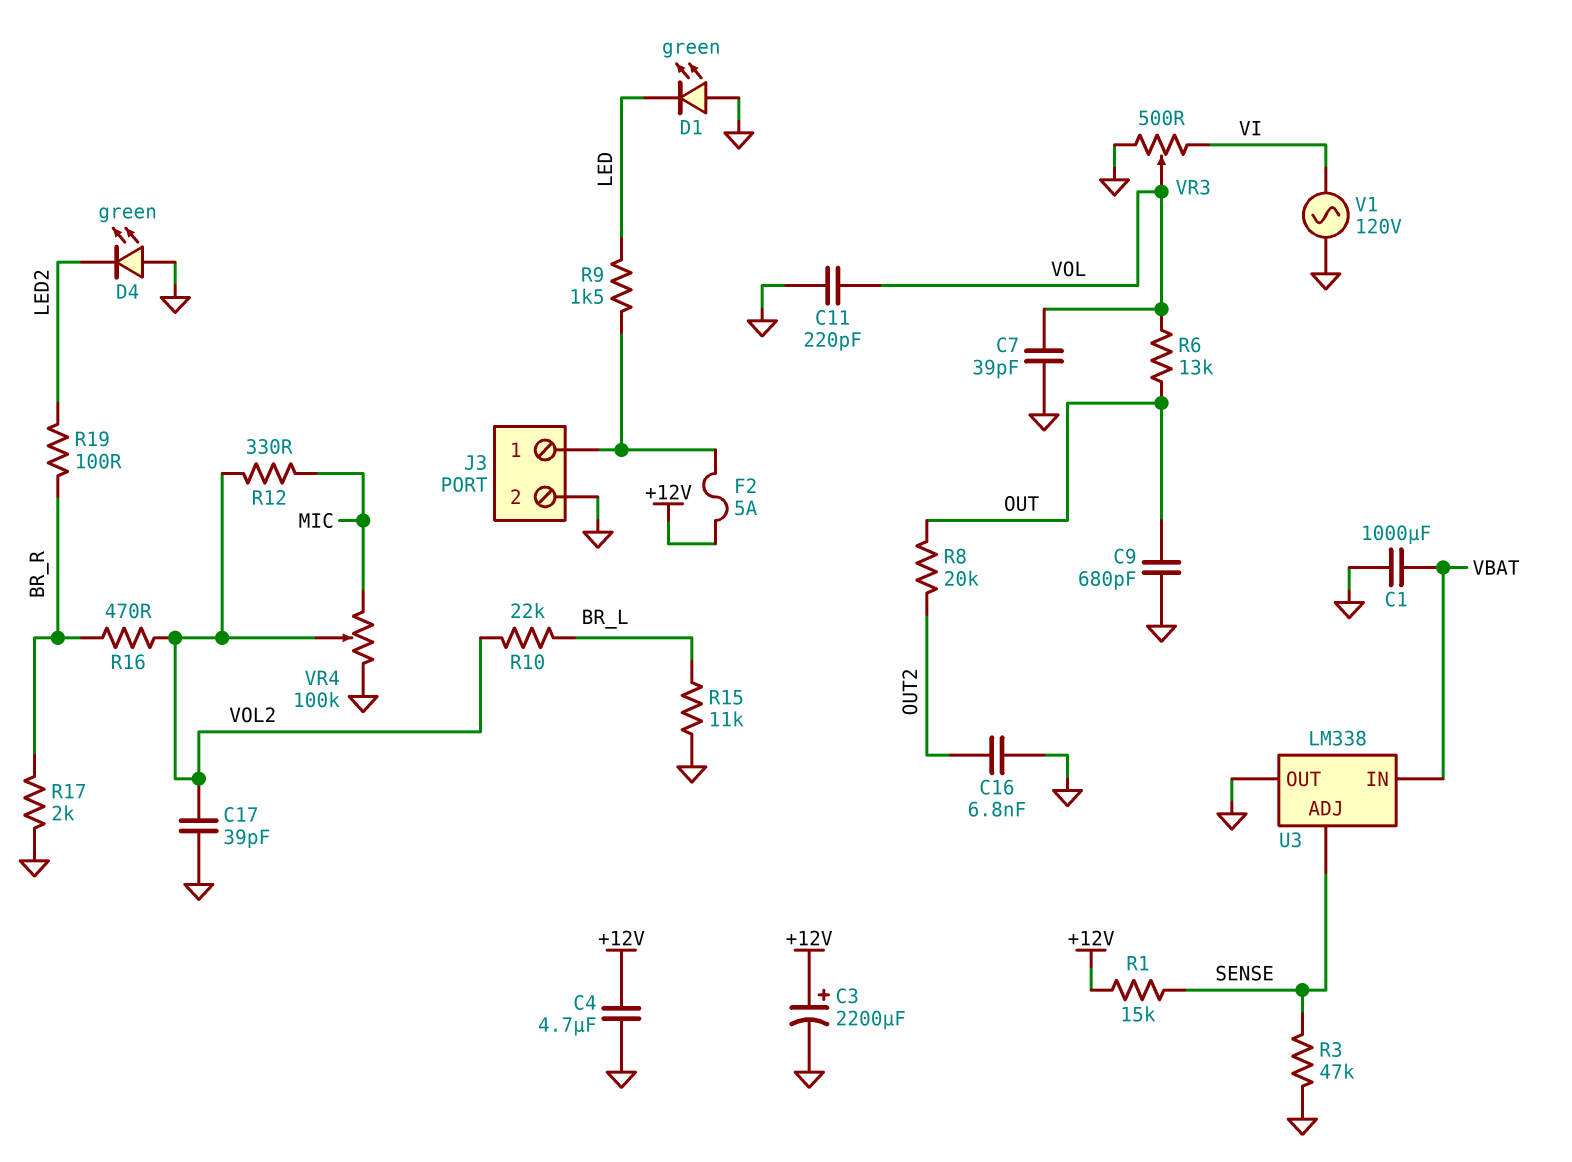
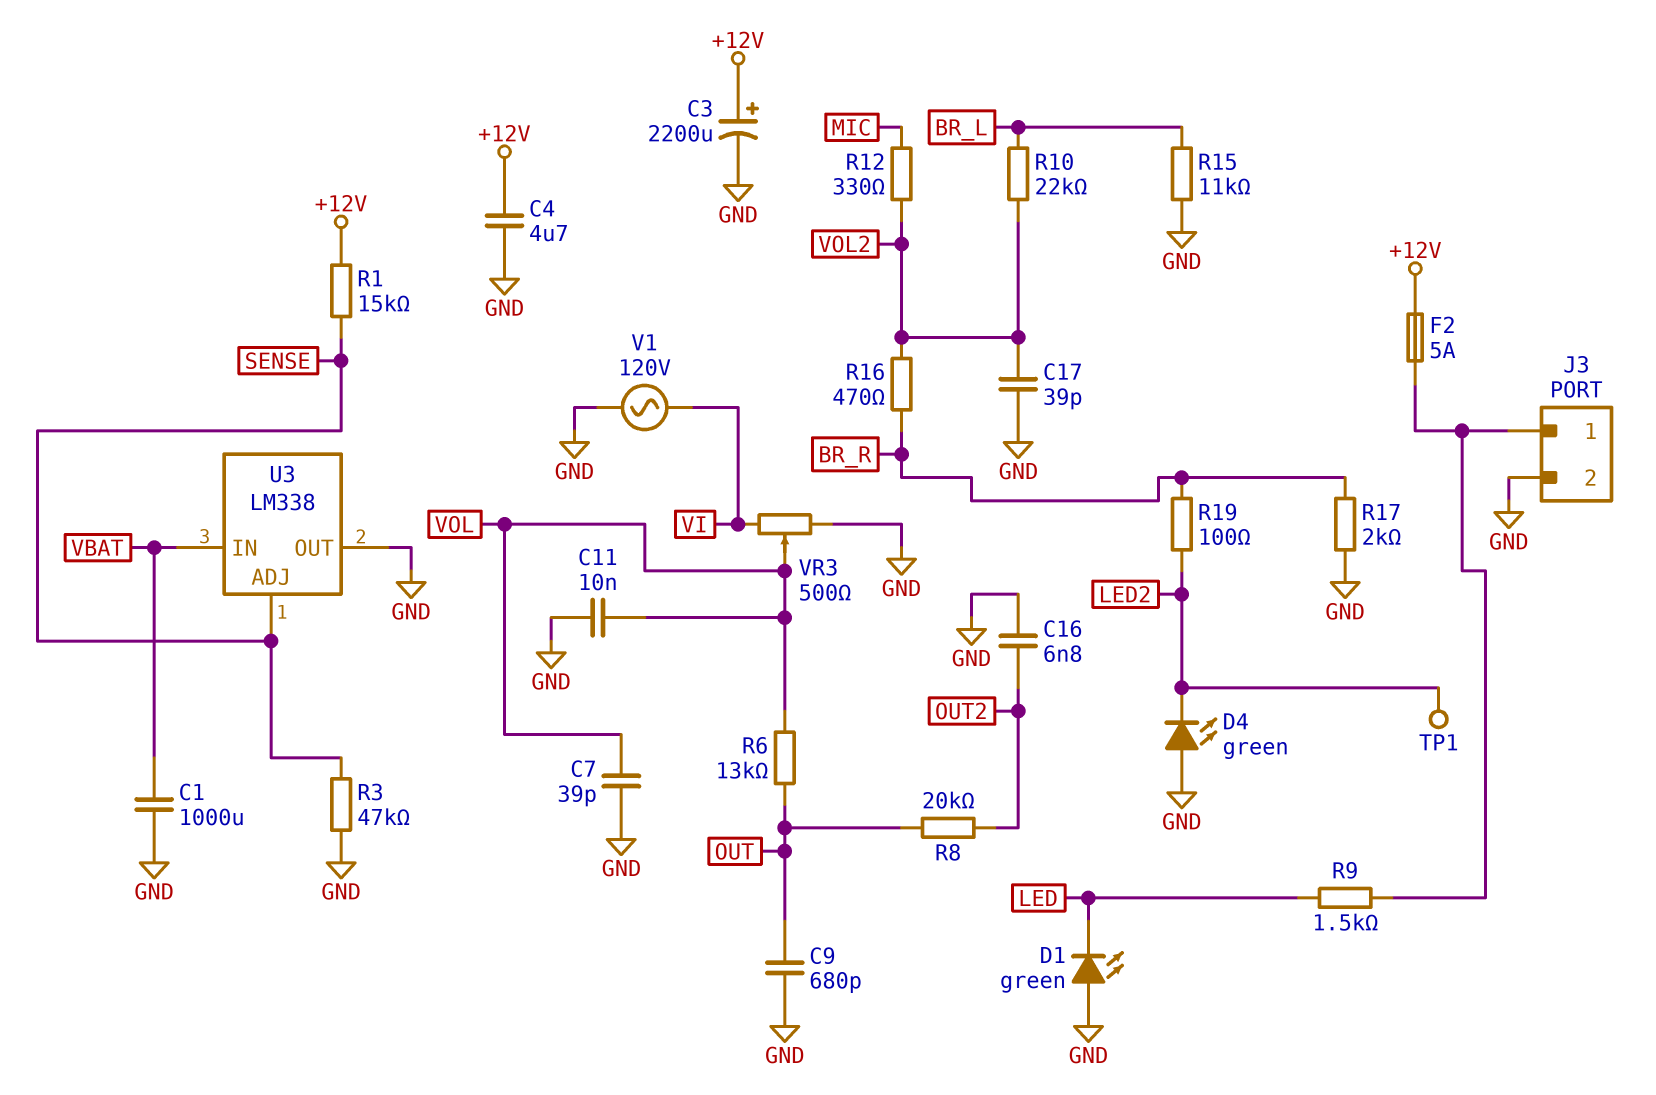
C11: 220pF (GND, VOL) -> 10nF (GND, VOL)
TP1: none -> test point (LED2)
VR4: 100k (GND, MIC, wiper VOL2) -> none

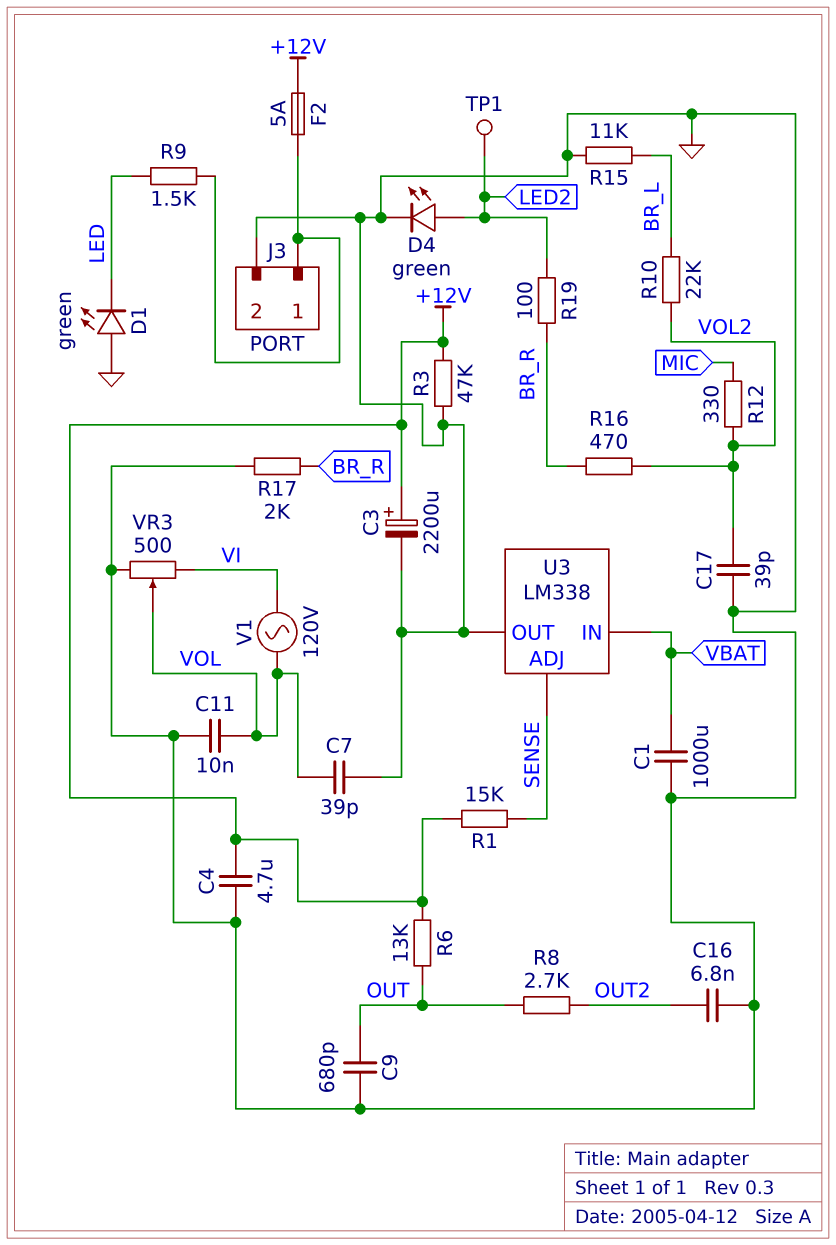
D4: LED green (A GND, K LED2) -> LED green (A LED2, K GND)
R3: 47k (GND, SENSE) -> 47k (+12V, GND)
R6: 13k (OUT, VOL) -> 13k (+12V, OUT)
R8: 20k (OUT, OUT2) -> 2.7k (OUT, OUT2)
V1: AC 120V (GND, VI) -> AC 120V (VI, VOL)

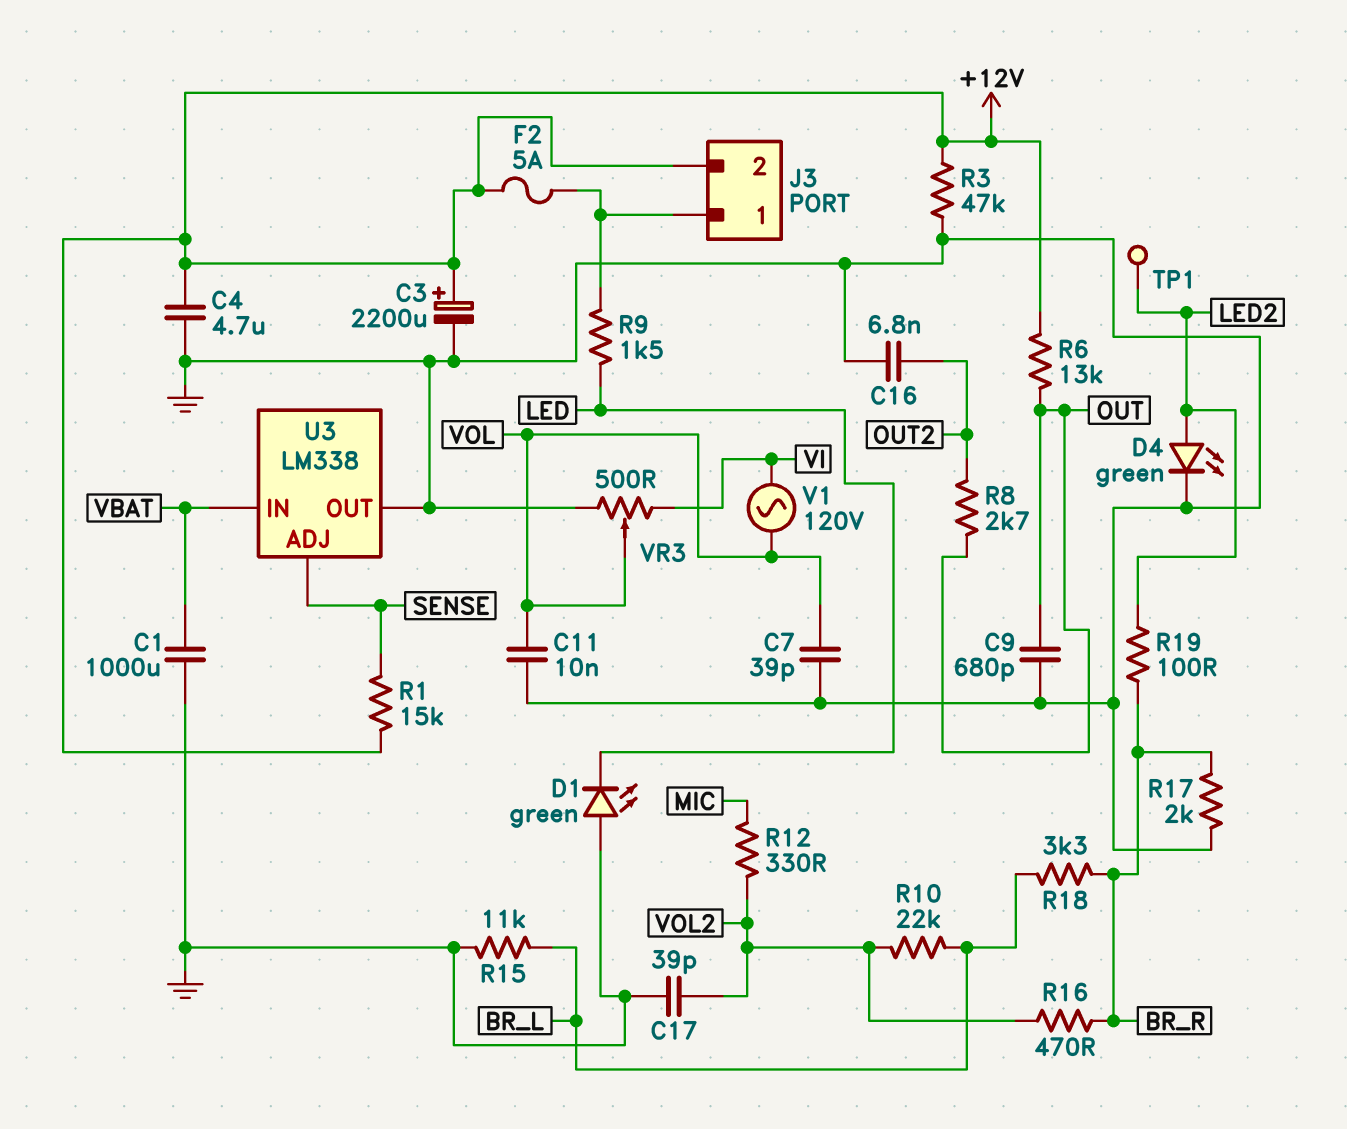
J3 pin 2: GND -> +12V
R18: none -> 3.3k (BR_L, BR_R)

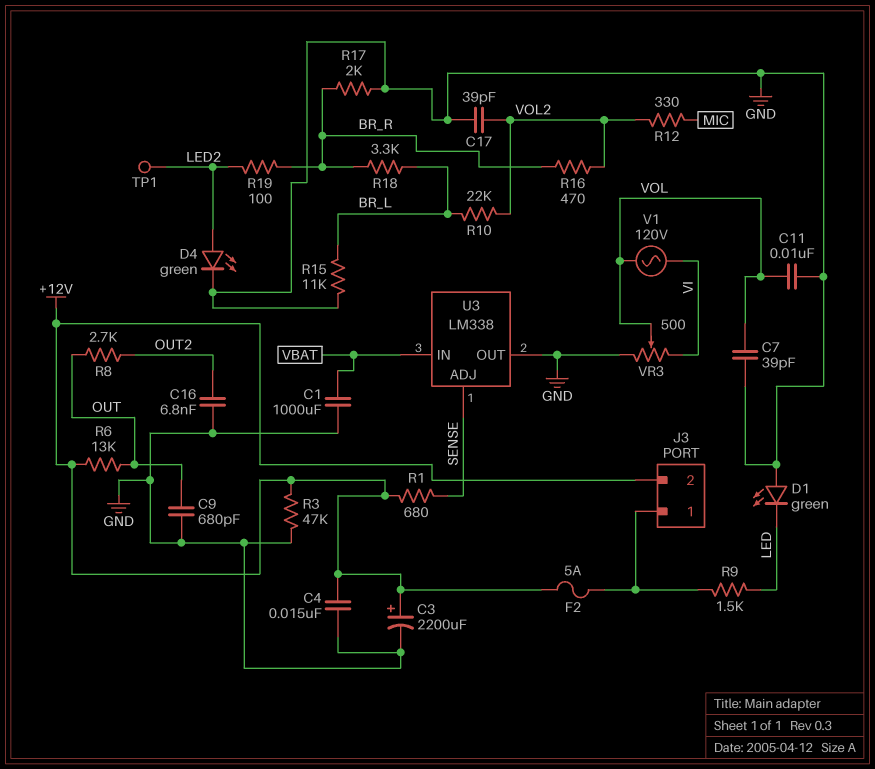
C4: 4.7uF (+12V, GND) -> 15nF (+12V, GND)
R1: 15k (+12V, SENSE) -> 680 (+12V, SENSE)

